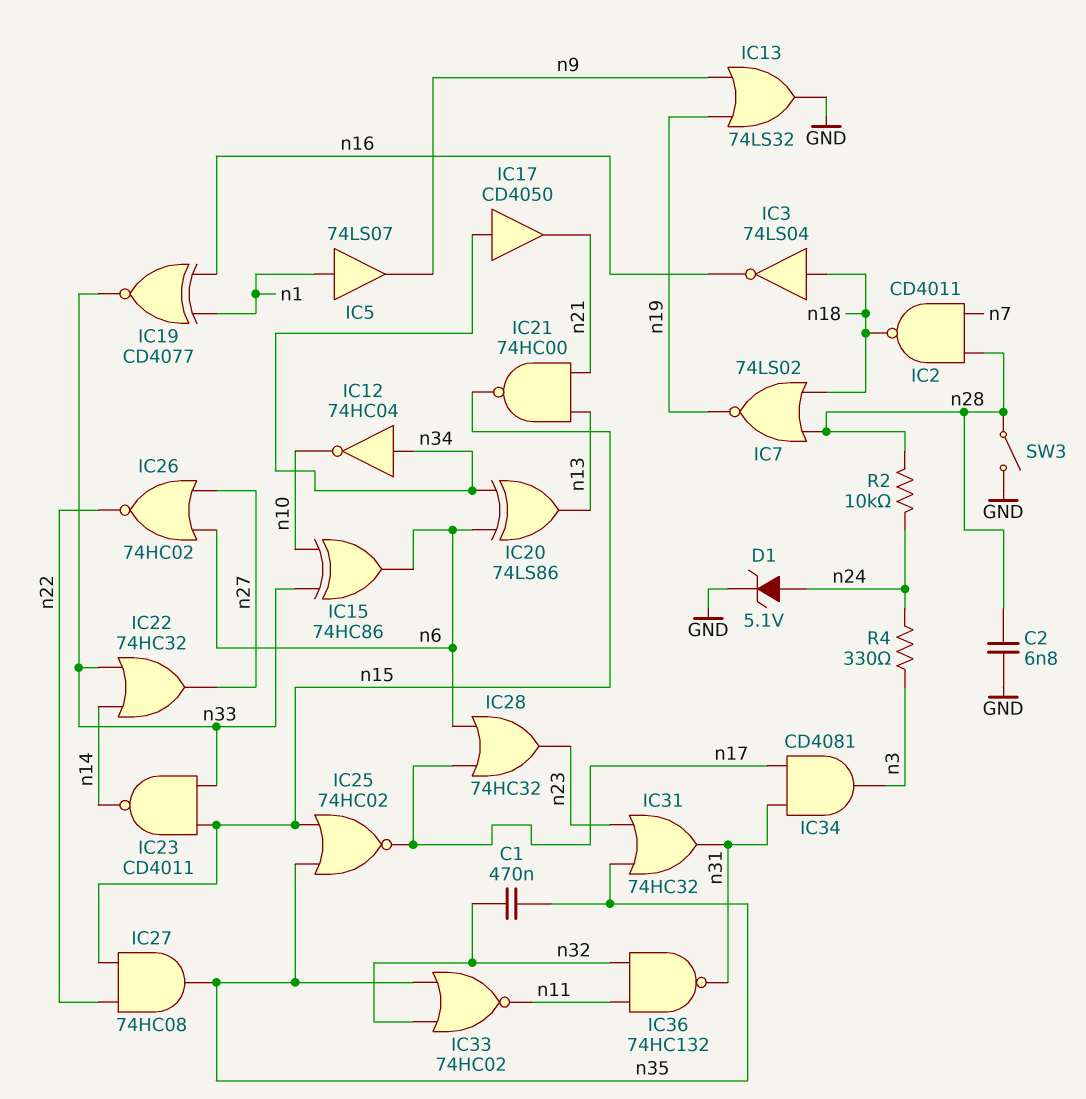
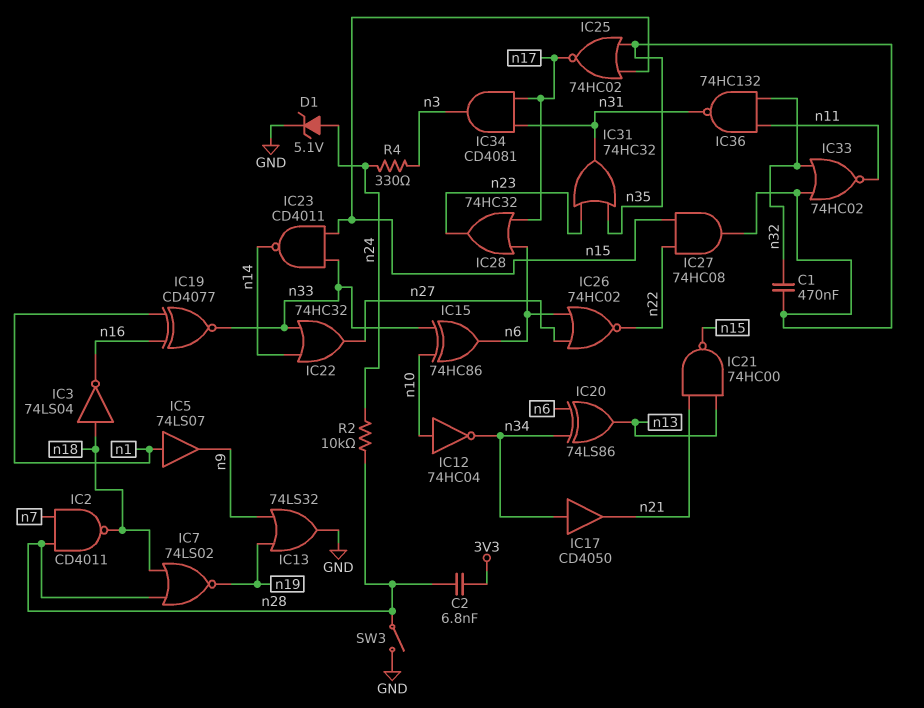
C2: 6.8nF (GND, n28) -> 6.8nF (3V3, n28)
IC12: NOT 74HC04 (in n34, out n10) -> NOT 74HC04 (in n10, out n34)

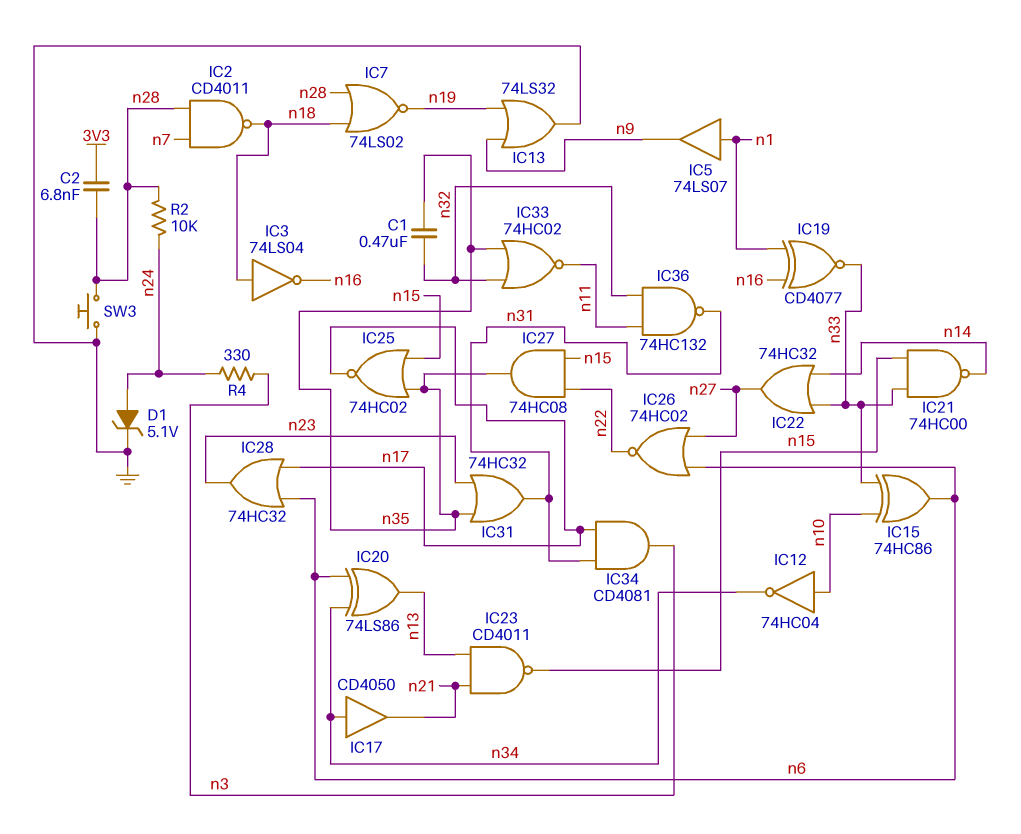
IC21: NAND 74HC00 (in n13, in n21, out n15) -> NAND 74HC00 (in n15, in n33, out n14)
IC23: NAND CD4011 (in n15, in n33, out n14) -> NAND CD4011 (in n13, in n21, out n15)
SW3: switch (GND, n28) -> button (GND, n28)

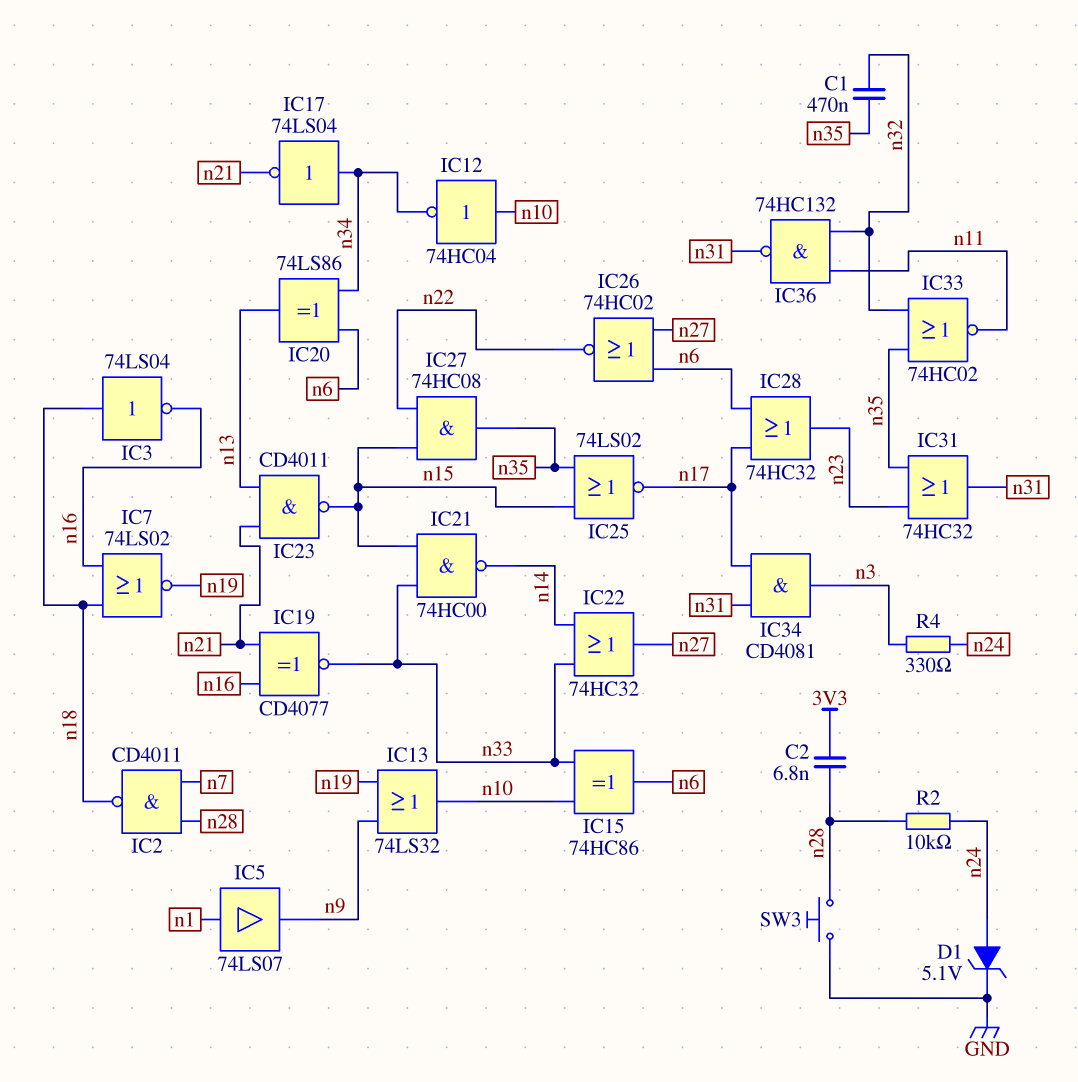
IC7: NOR 74LS02 (in n18, in n28, out n19) -> NOR 74LS02 (in n16, in n18, out n19)
IC13: OR 74LS32 (in n9, in n19, out GND) -> OR 74LS32 (in n9, in n19, out n10)
IC17: buffer CD4050 (in n34, out n21) -> NOT 74LS04 (in n34, out n21)
IC19: XNOR CD4077 (in n1, in n16, out n33) -> XNOR CD4077 (in n16, in n21, out n33)
IC25: NOR 74HC02 (in n15, in n35, out n17) -> NOR 74LS02 (in n15, in n35, out n17)

